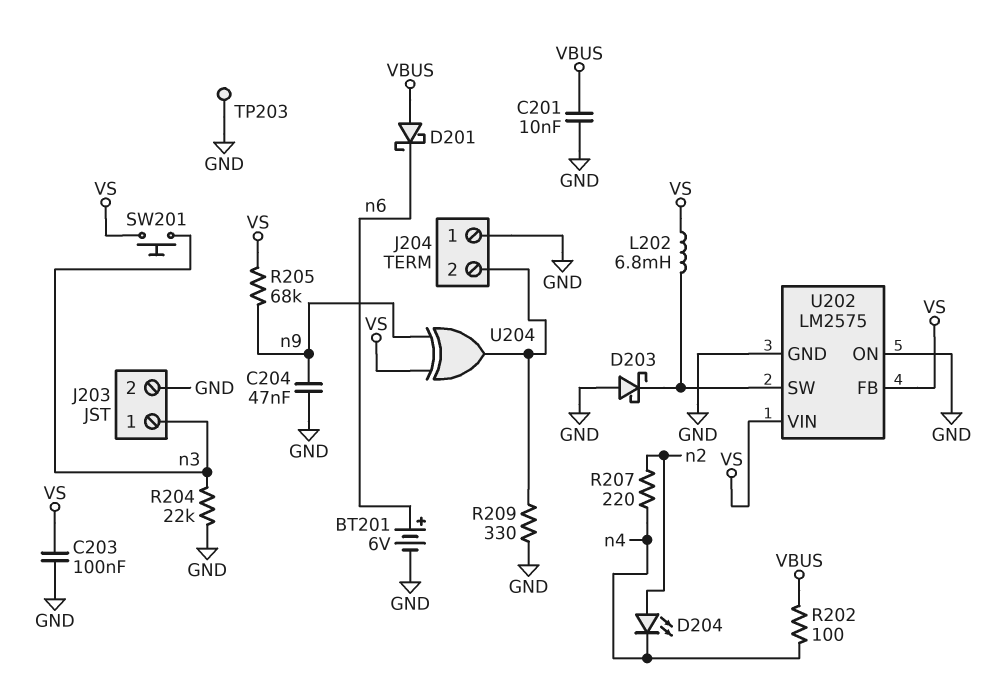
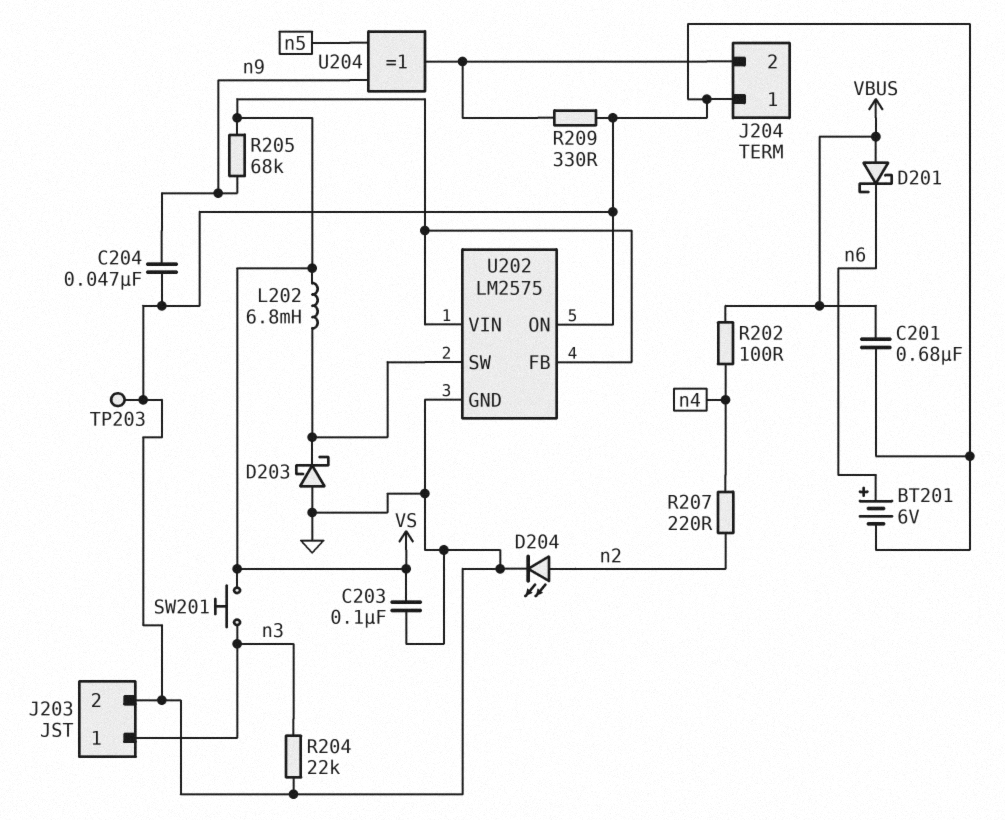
C201: 10nF (GND, VBUS) -> 680nF (GND, VBUS)
D204: LED (A n2, K n4) -> LED (A n2, K GND)
U204: XOR (in VS, in n9, out J204/2) -> XOR (in n5, in n9, out J204/2)

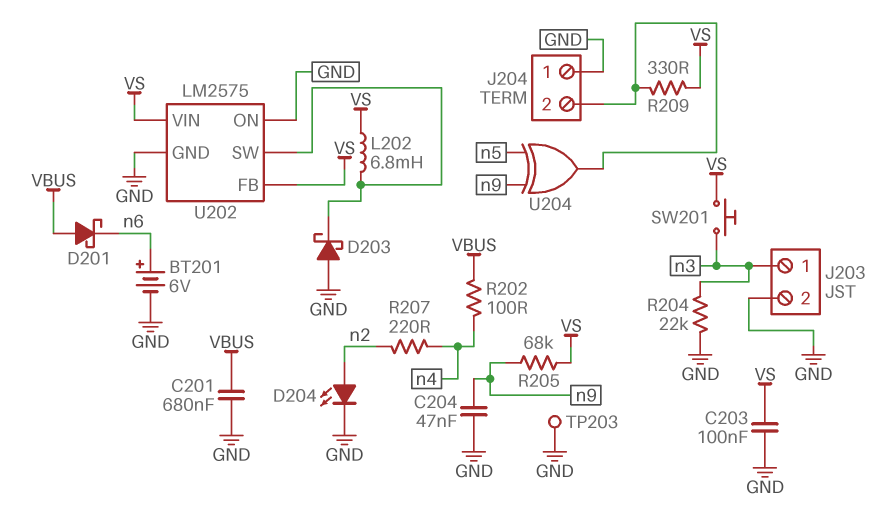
R209: 330 (GND, J204/2) -> 330 (J204/2, VS)

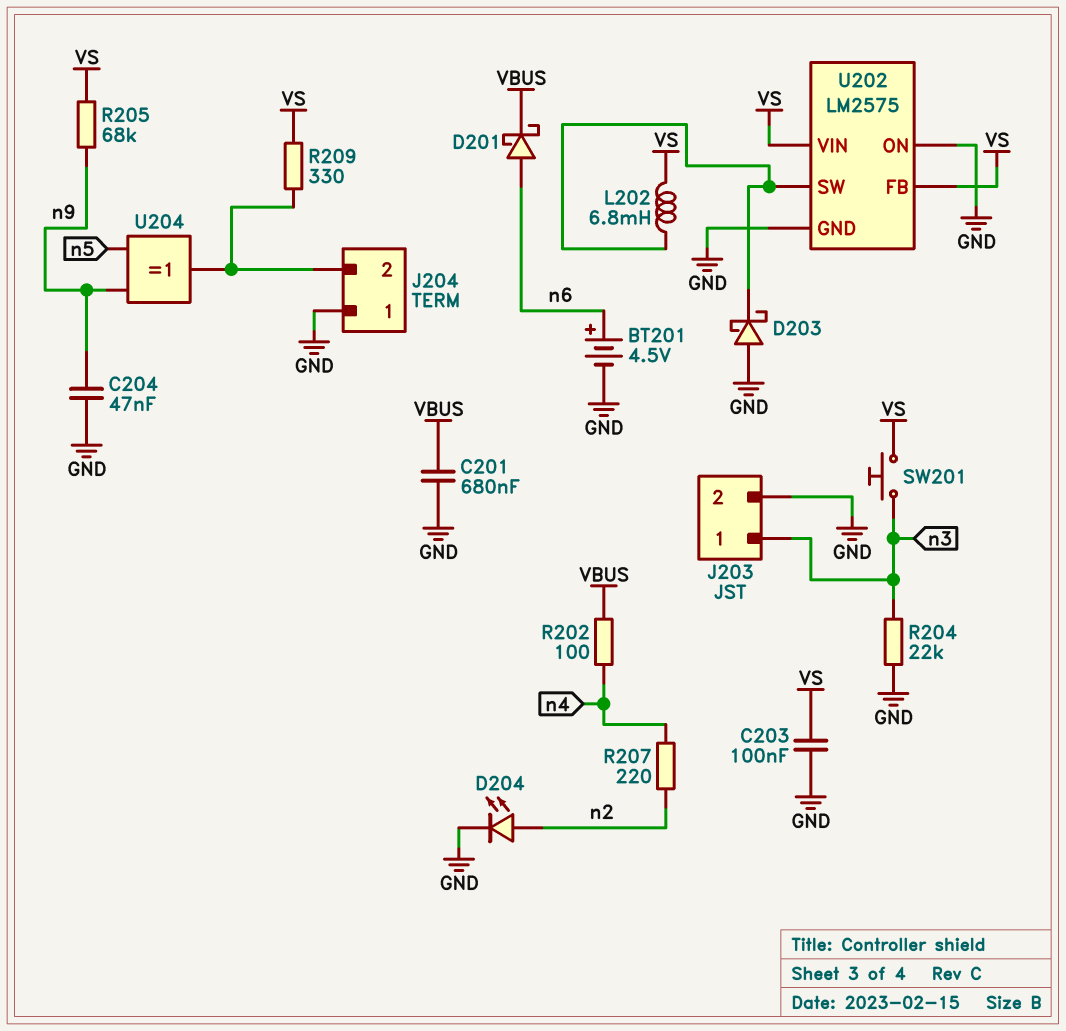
BT201: 6V (plus n6, minus GND) -> 4.5V (plus n6, minus GND)
D201: schottky (A VBUS, K n6) -> schottky (A n6, K VBUS)
TP203: test point (GND) -> none

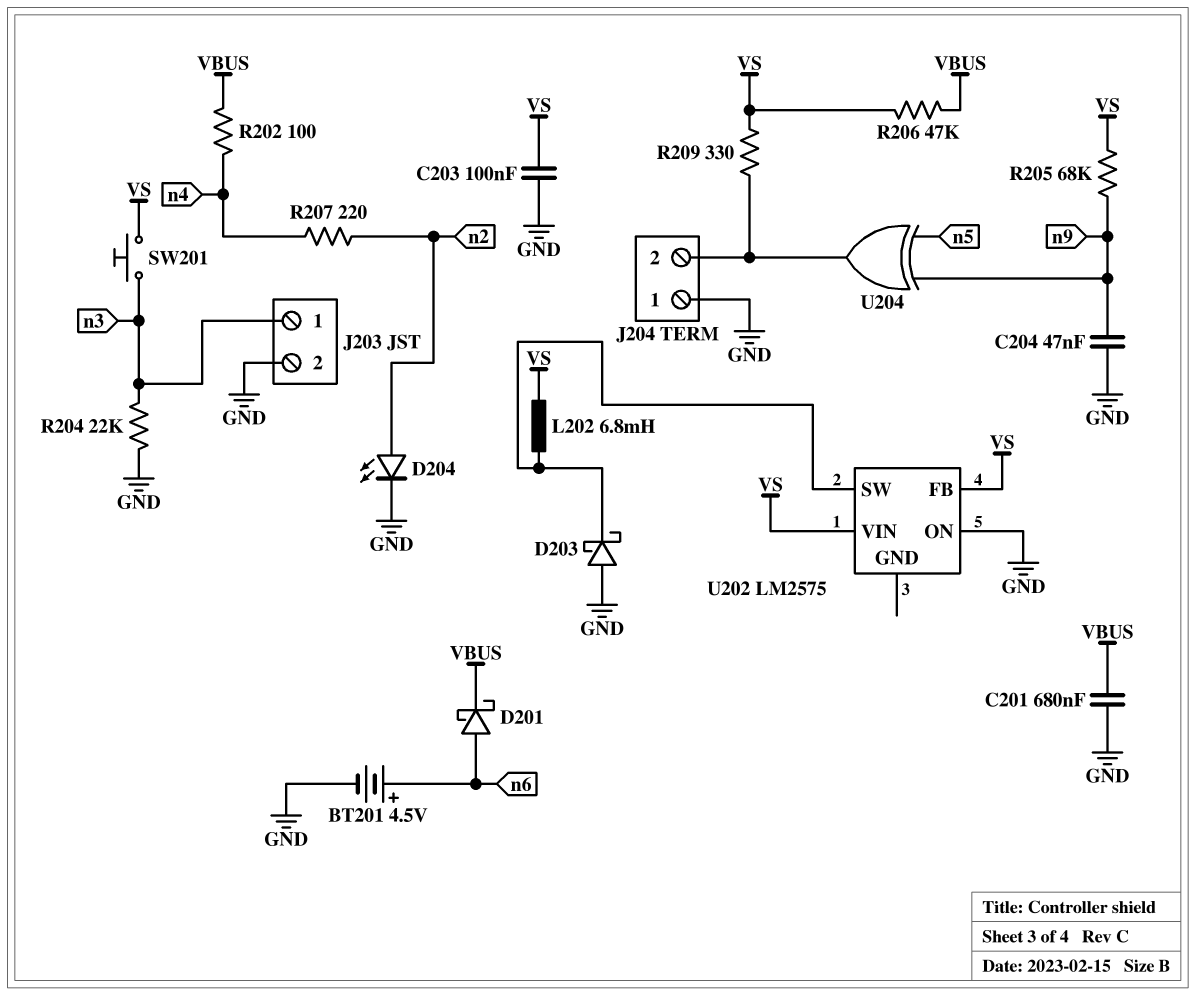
R206: none -> 47k (VBUS, VS)
U202 pin GND: GND -> none

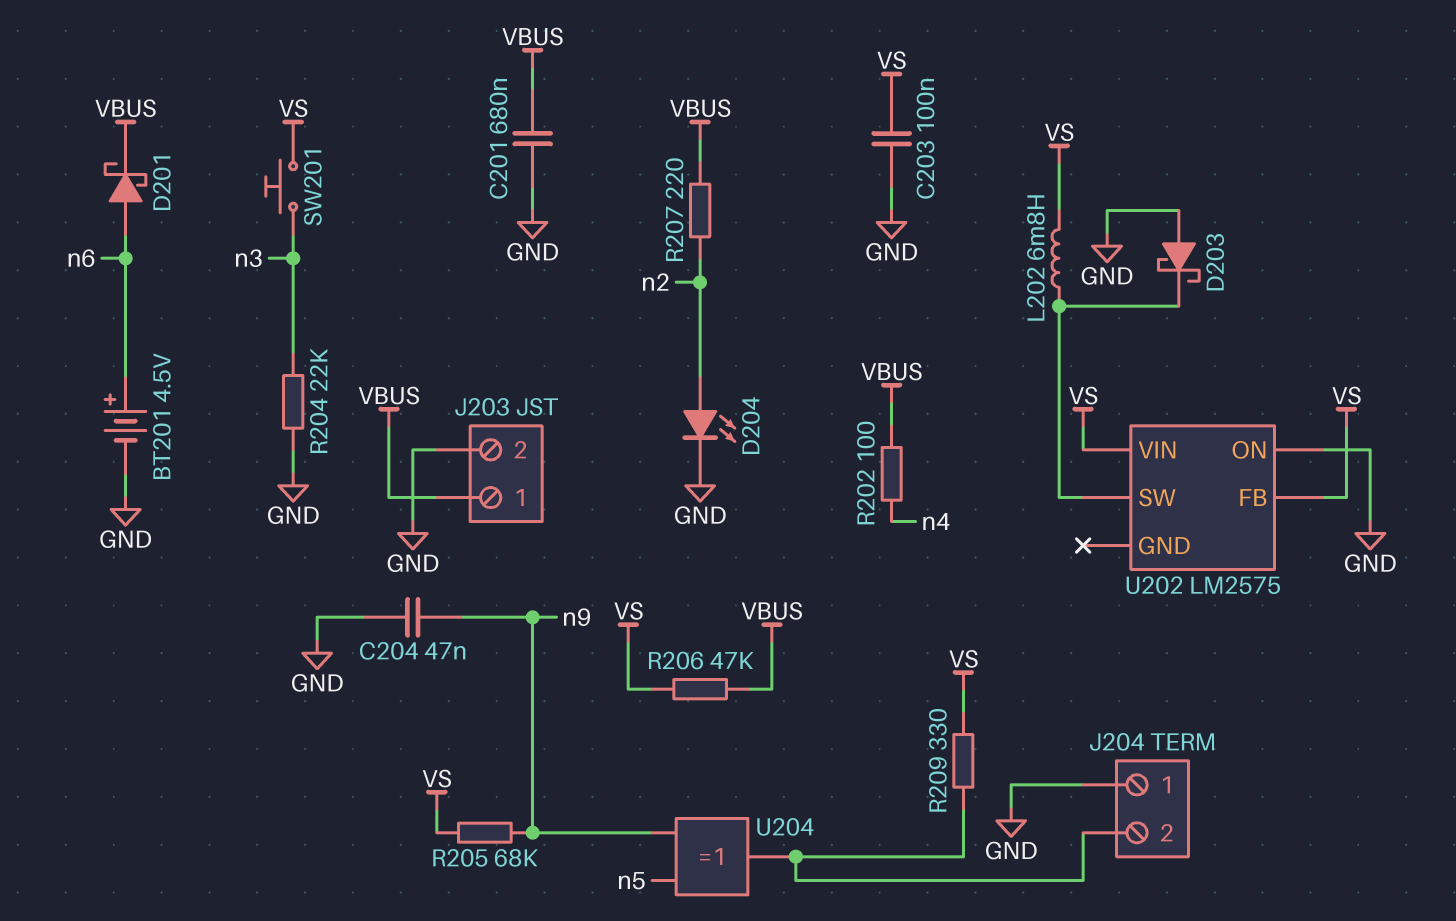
J203 pin 1: n3 -> VBUS
R207: 220 (n2, n4) -> 220 (VBUS, n2)

